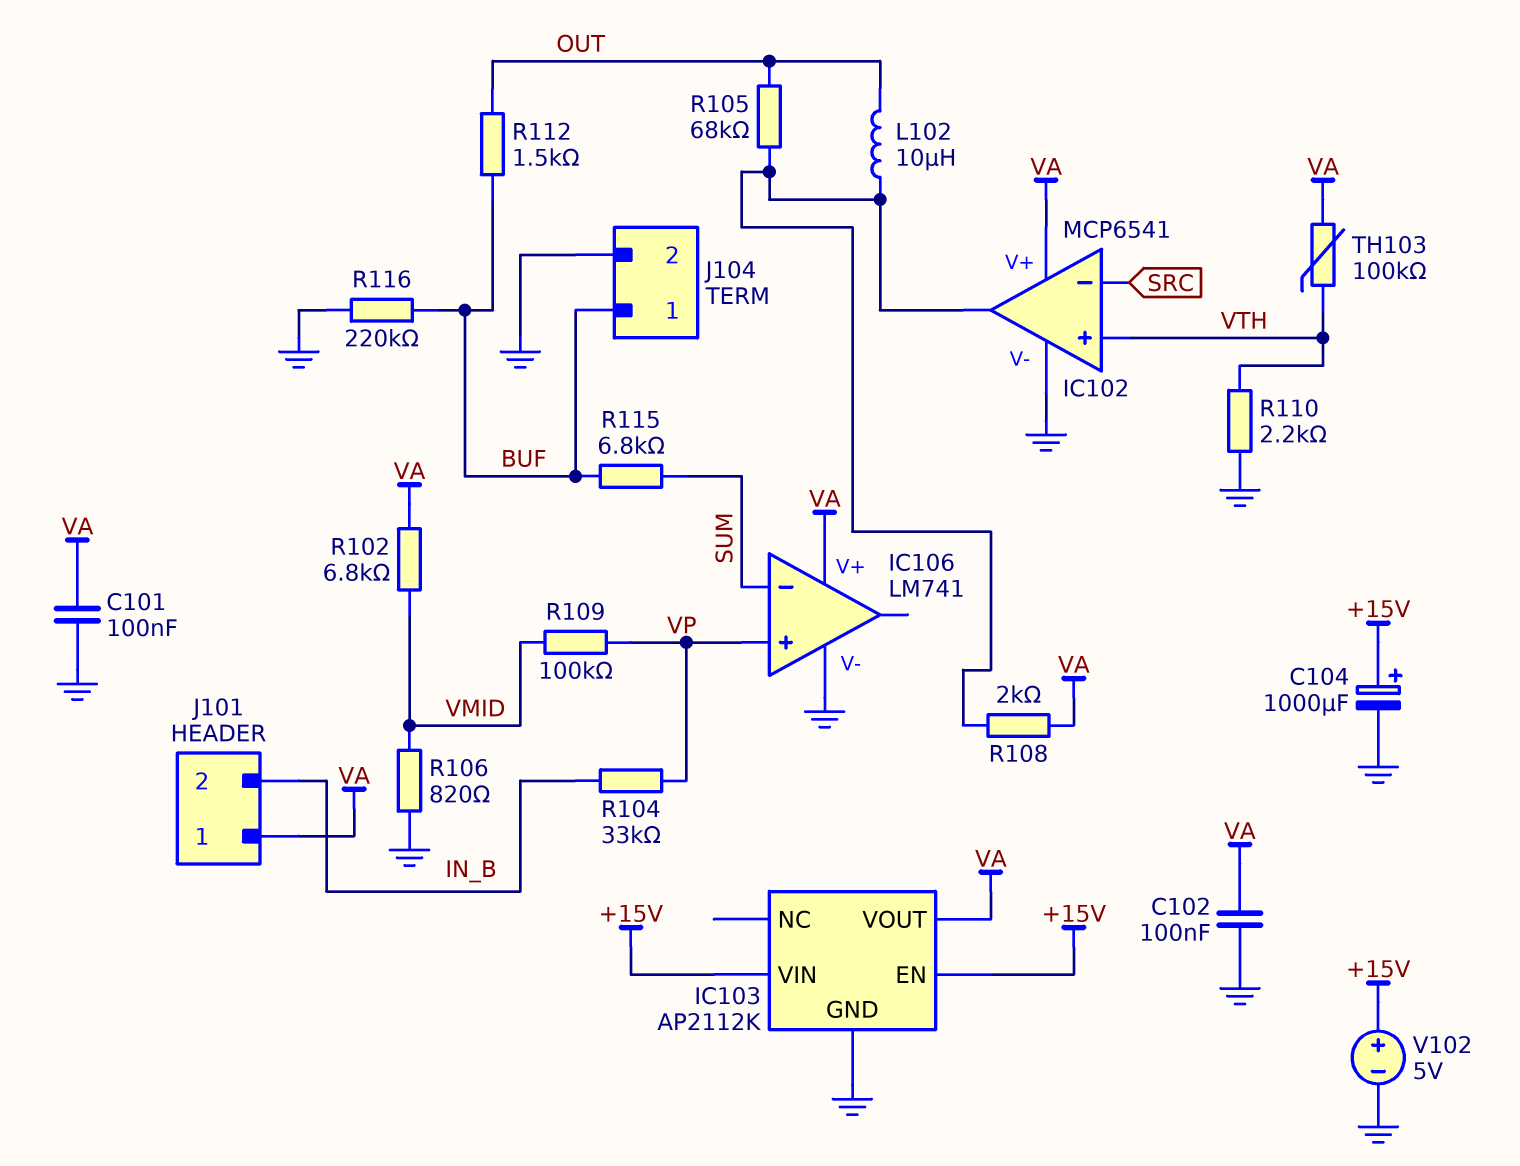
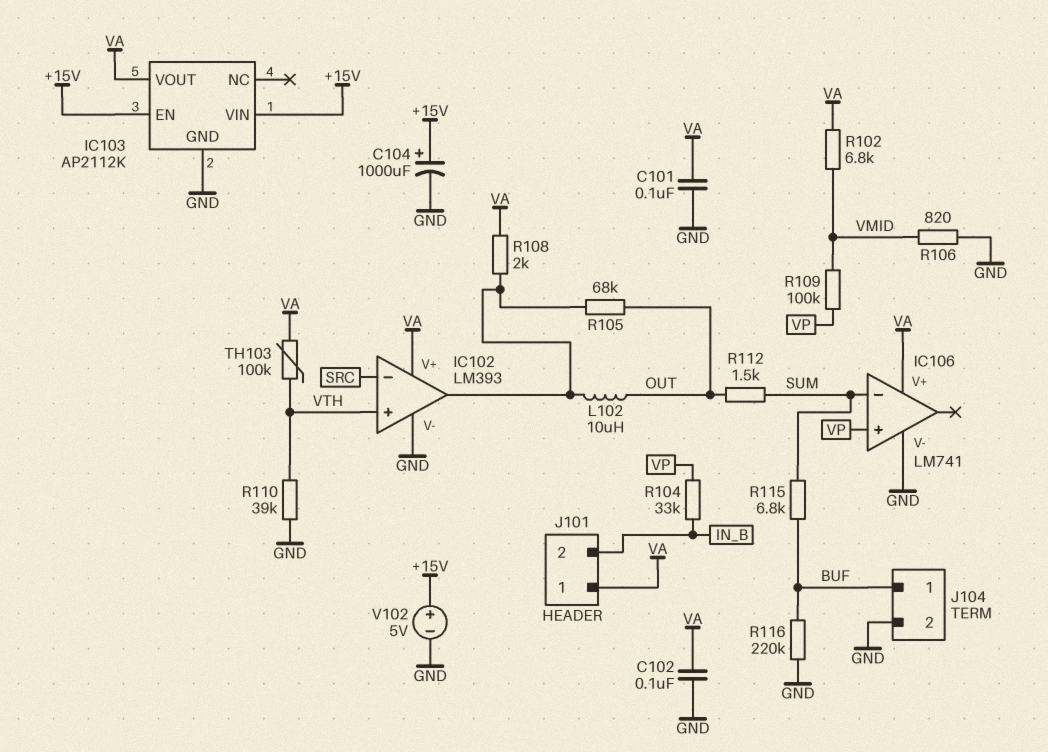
IC102: MCP6541 -> LM393
R110: 2.2k (GND, VTH) -> 39k (GND, VTH)
R112: 1.5k (BUF, OUT) -> 1.5k (OUT, SUM)

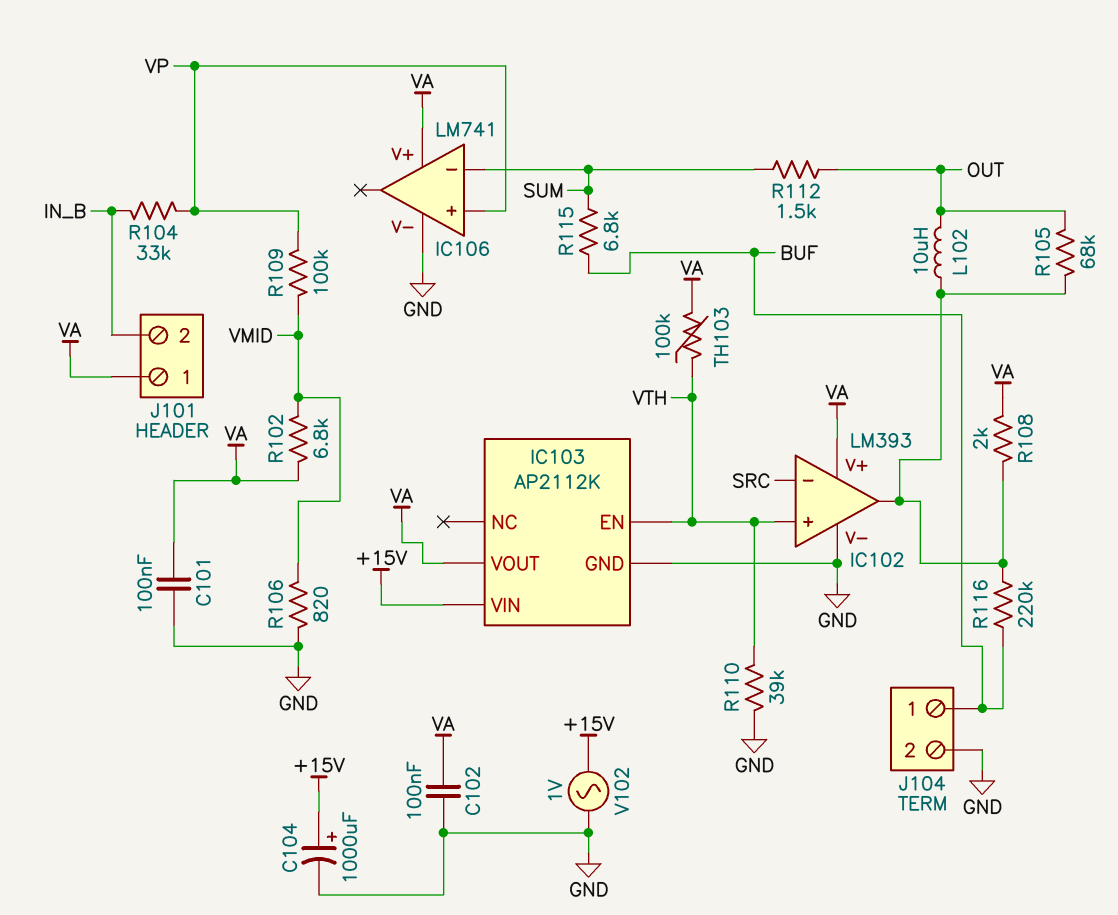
IC103 pin EN: +15V -> VTH
R116: 220k (BUF, GND) -> 220k (BUF, IC102/out)
V102: 5V (plus +15V, minus GND) -> AC 1V (+15V, GND)

